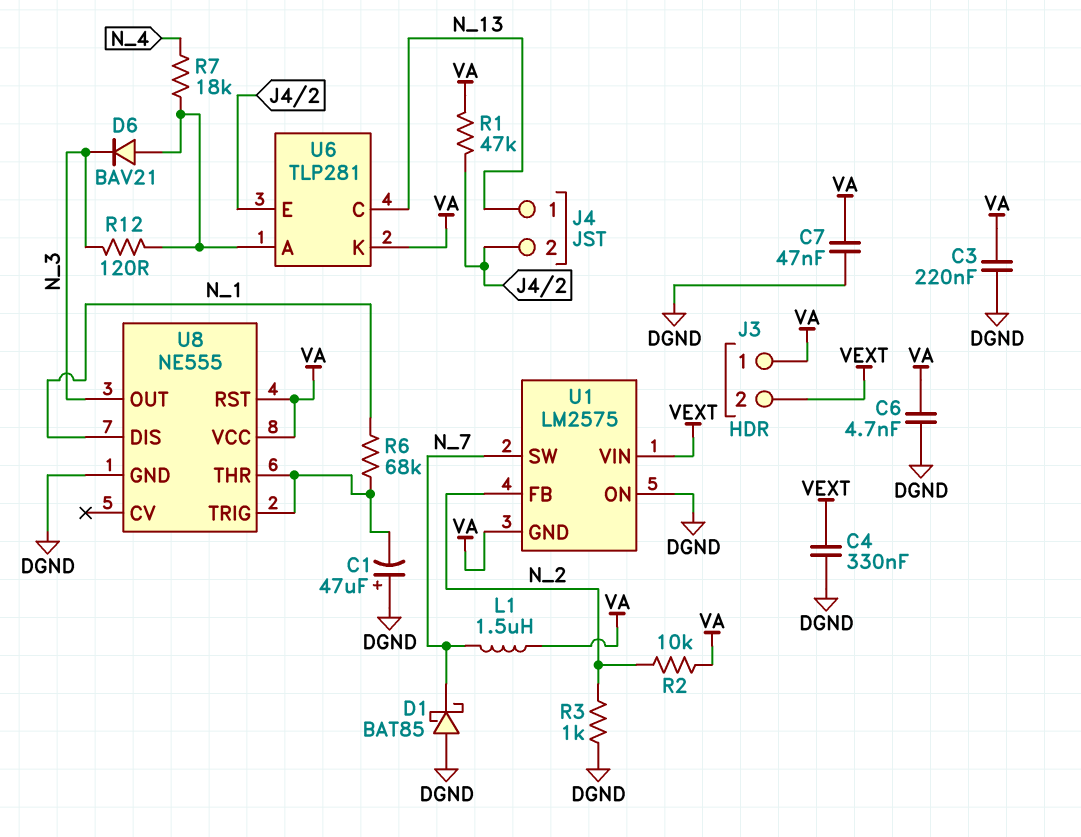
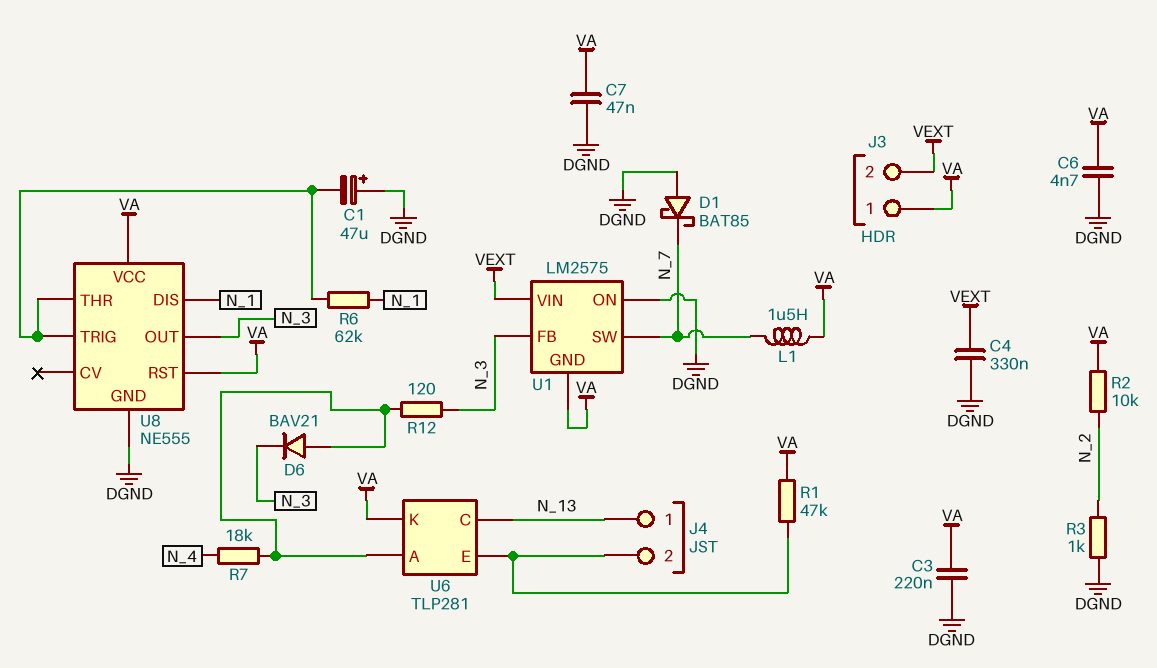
R6: 68k (N_1, U8/THR) -> 62k (N_1, U8/THR)
U1 pin FB: N_2 -> N_3

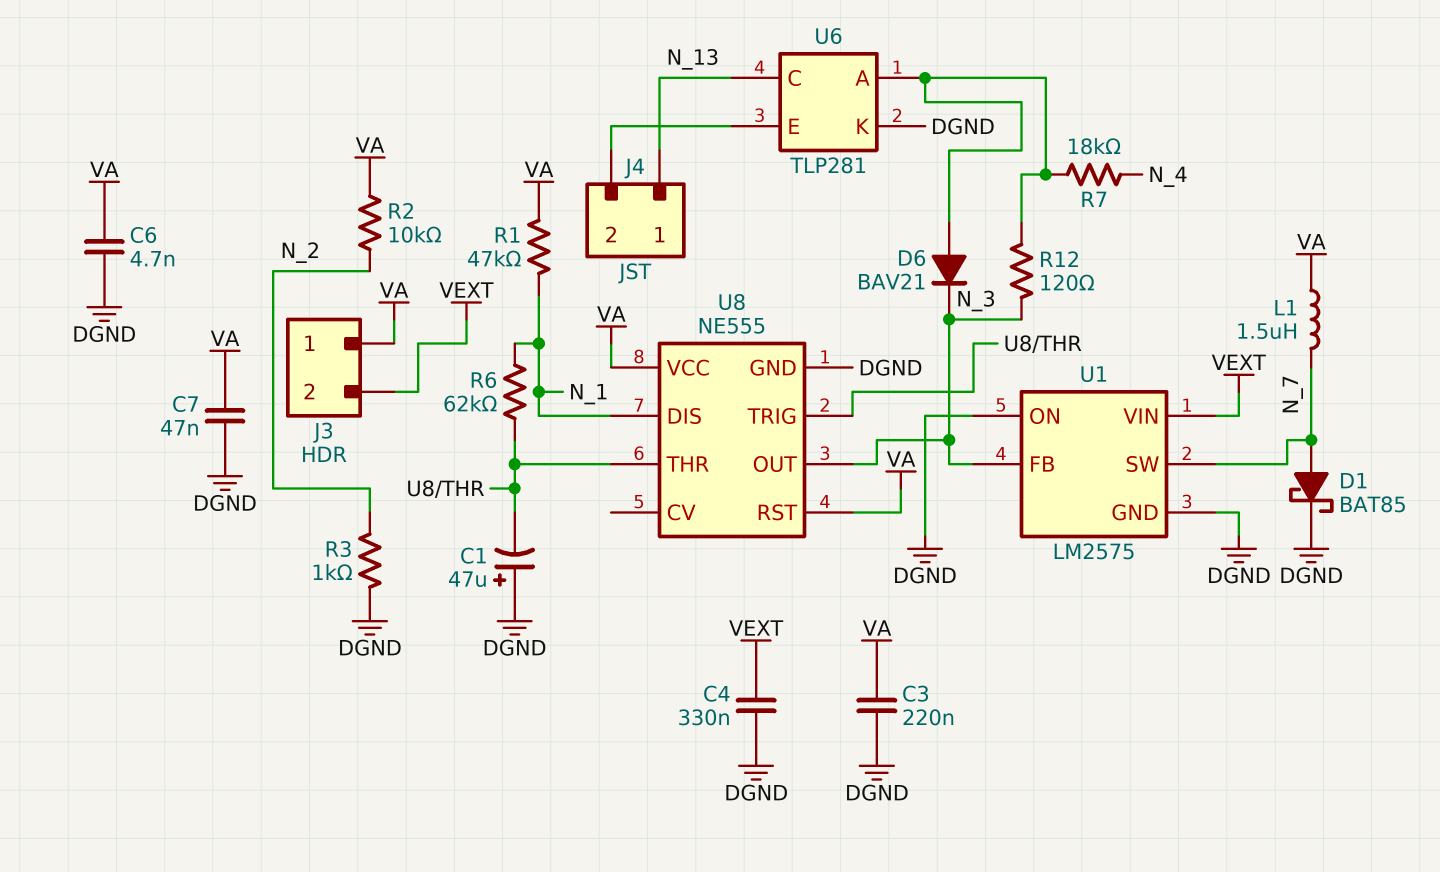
D1: schottky BAT85 (A DGND, K N_7) -> schottky BAT85 (A N_7, K DGND)
R1: 47k (J4/2, VA) -> 47k (N_1, VA)
U1 pin GND: VA -> DGND
U6 pin K: VA -> DGND

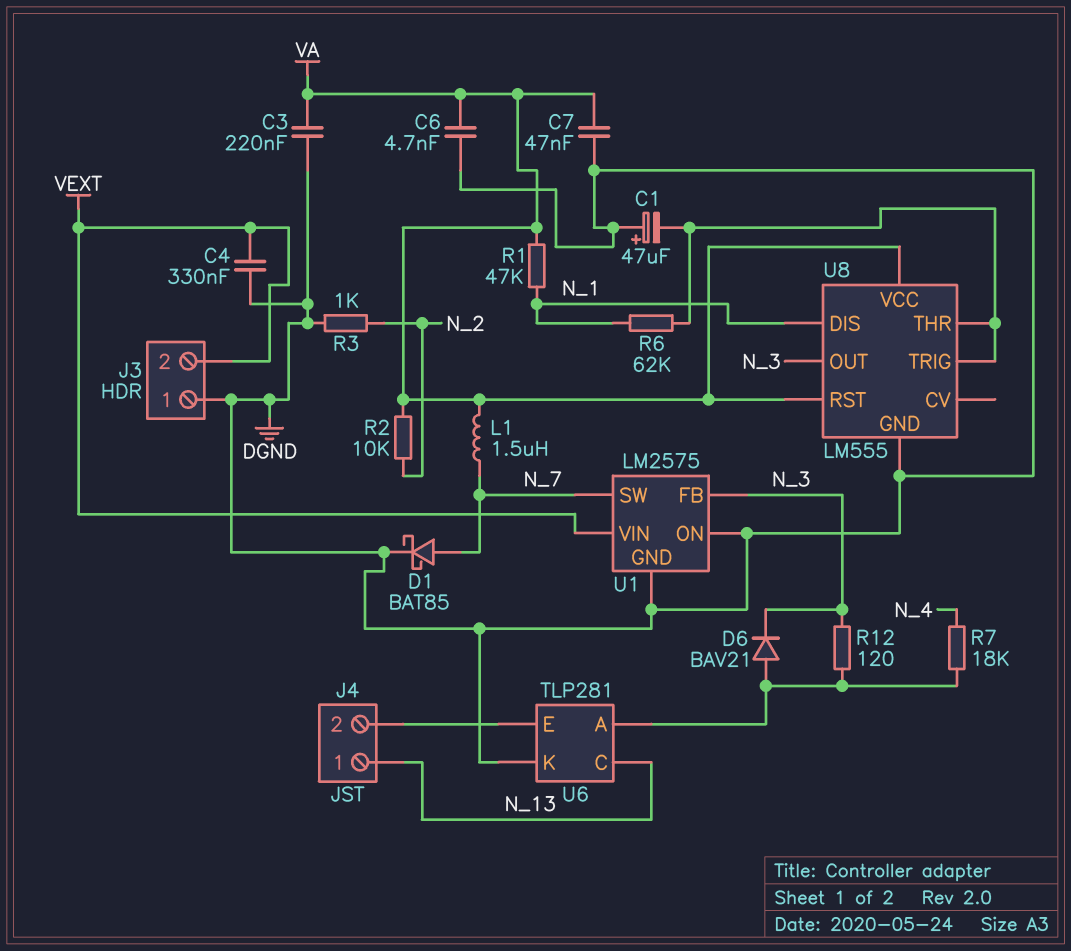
J3 pin 1: VA -> DGND
U8: NE555 -> LM555

